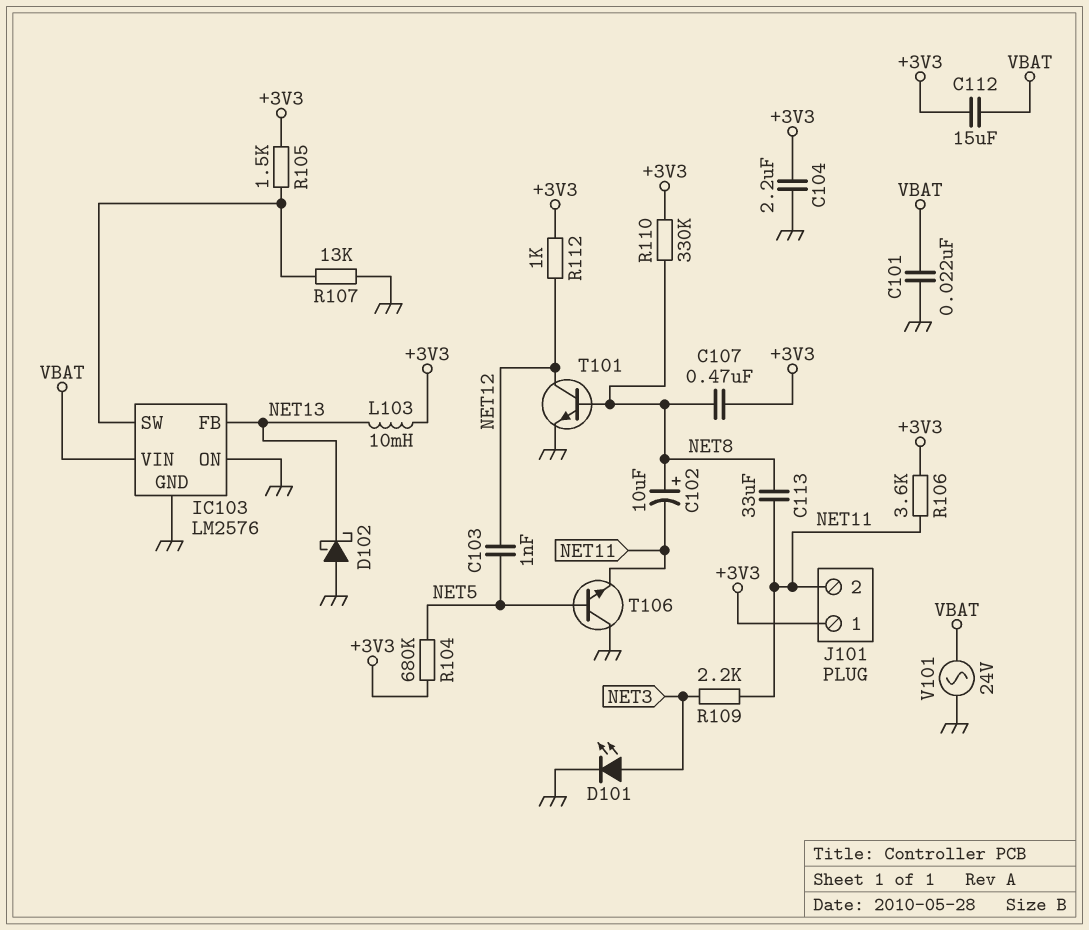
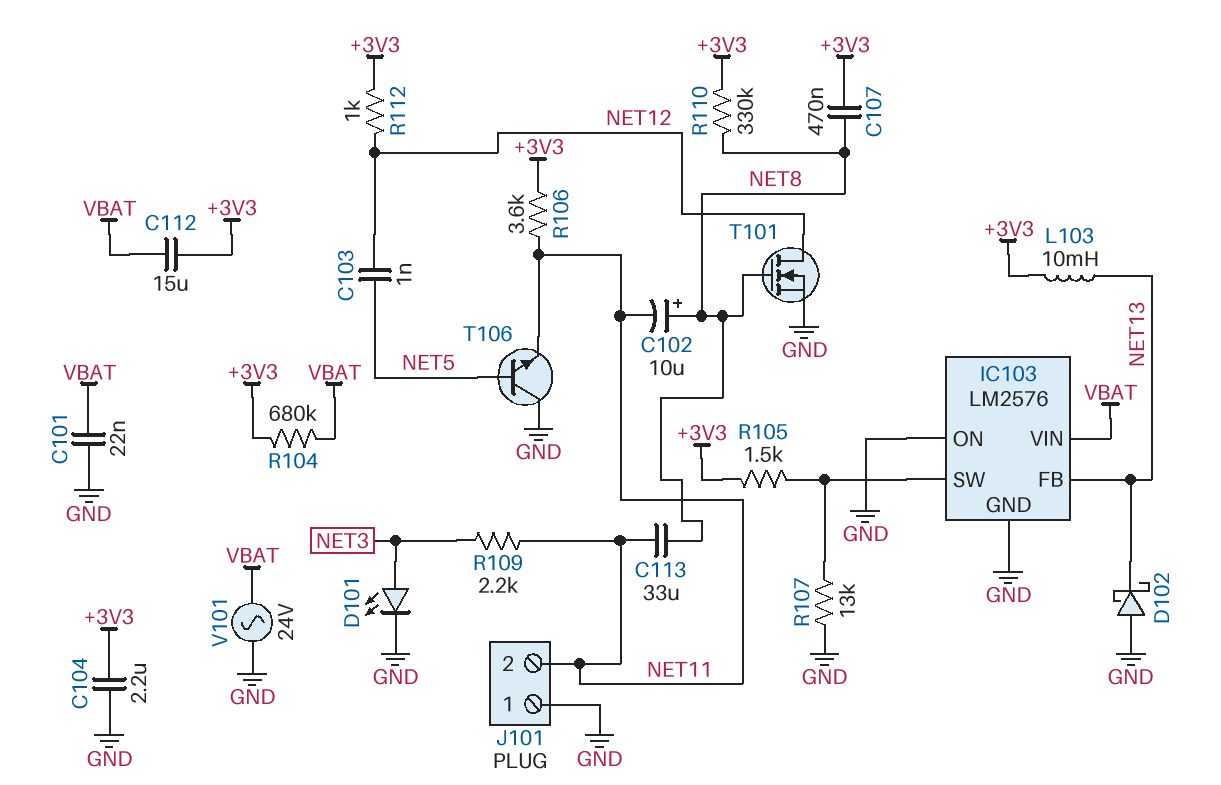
J101 pin 1: +3V3 -> GND
R104: 680k (+3V3, NET5) -> 680k (+3V3, VBAT)
T101: NPN (B NET8, C NET12, E GND) -> NMOS (G NET8, D NET12, S GND)

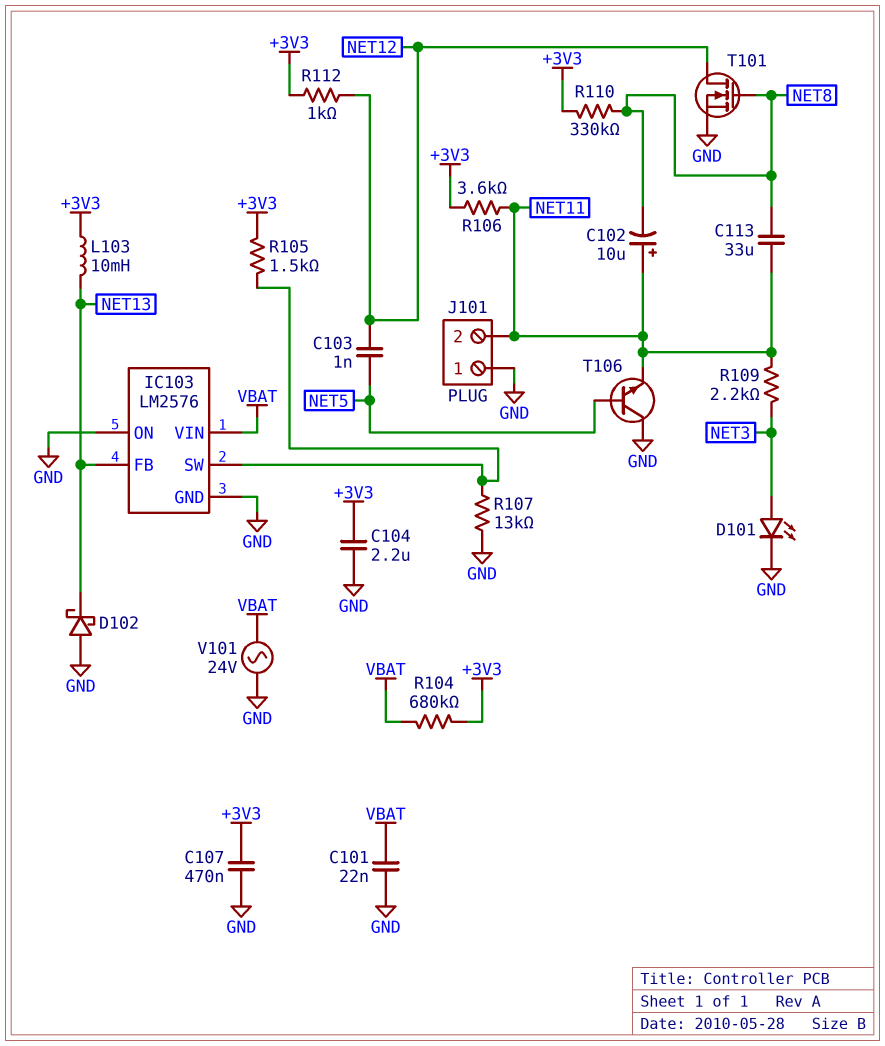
C102: 10uF (plus NET8, minus NET11) -> 10uF (plus NET11, minus NET8)
C107: 470nF (+3V3, NET8) -> 470nF (+3V3, GND)
C112: 15uF (+3V3, VBAT) -> none

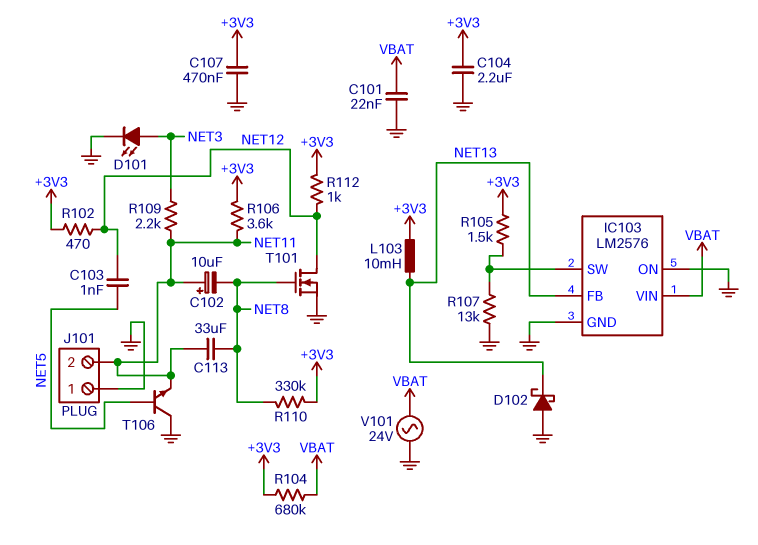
R102: none -> 470 (+3V3, NET12)

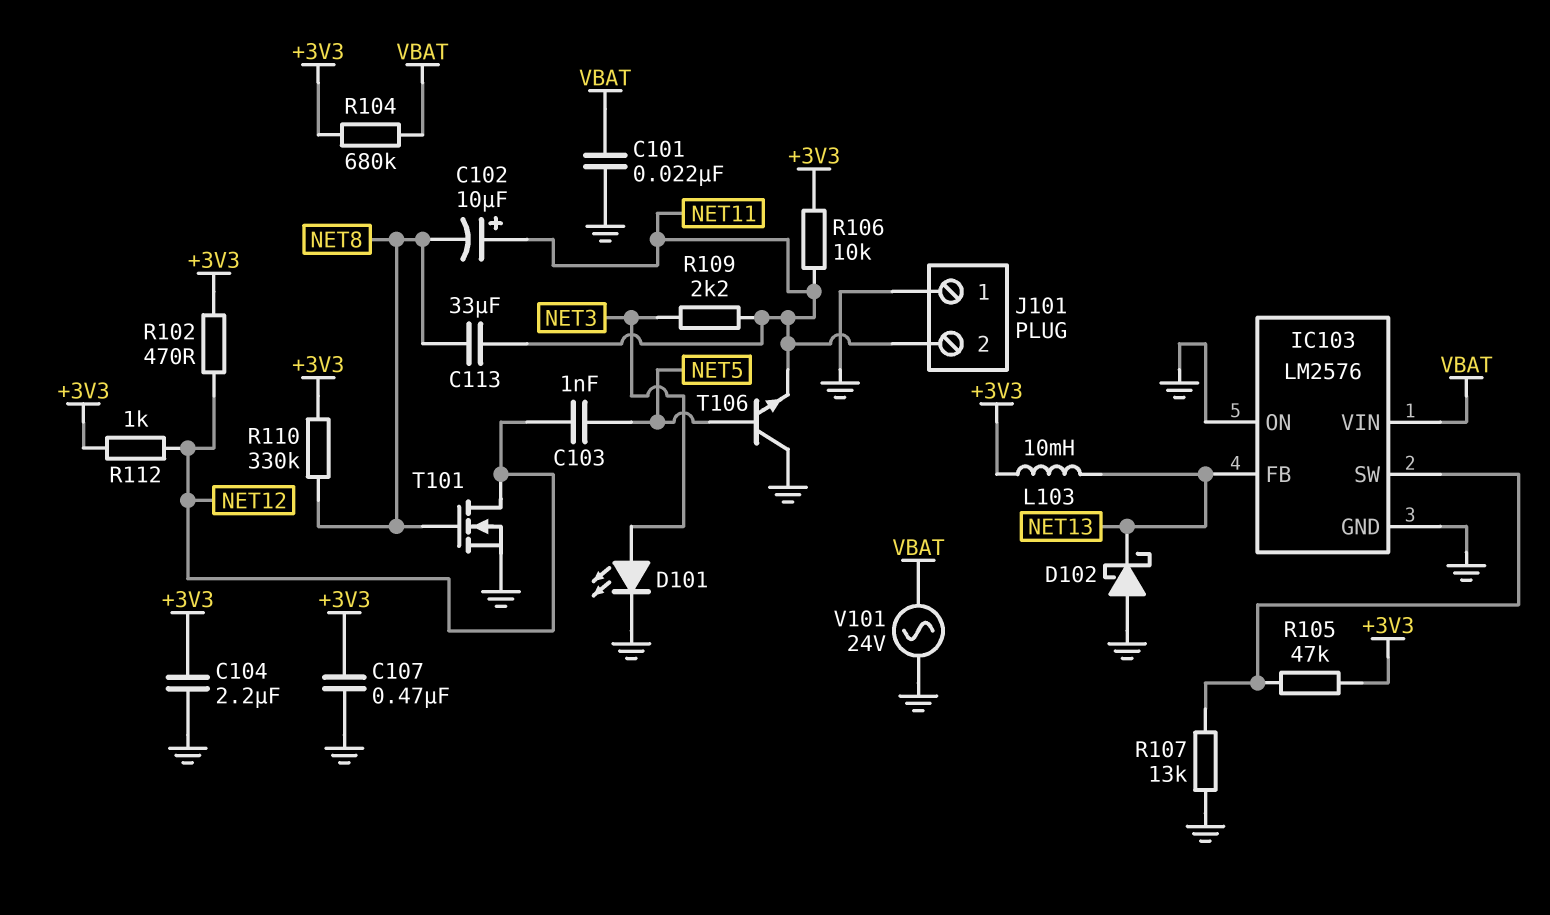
R105: 1.5k (+3V3, IC103/SW) -> 47k (+3V3, IC103/SW)
R106: 3.6k (+3V3, NET11) -> 10k (+3V3, NET11)

